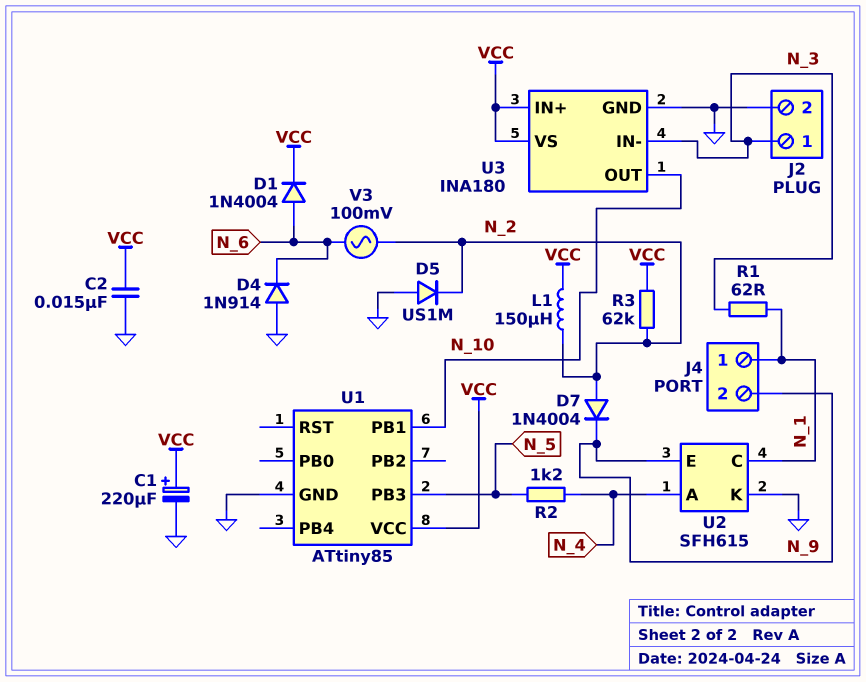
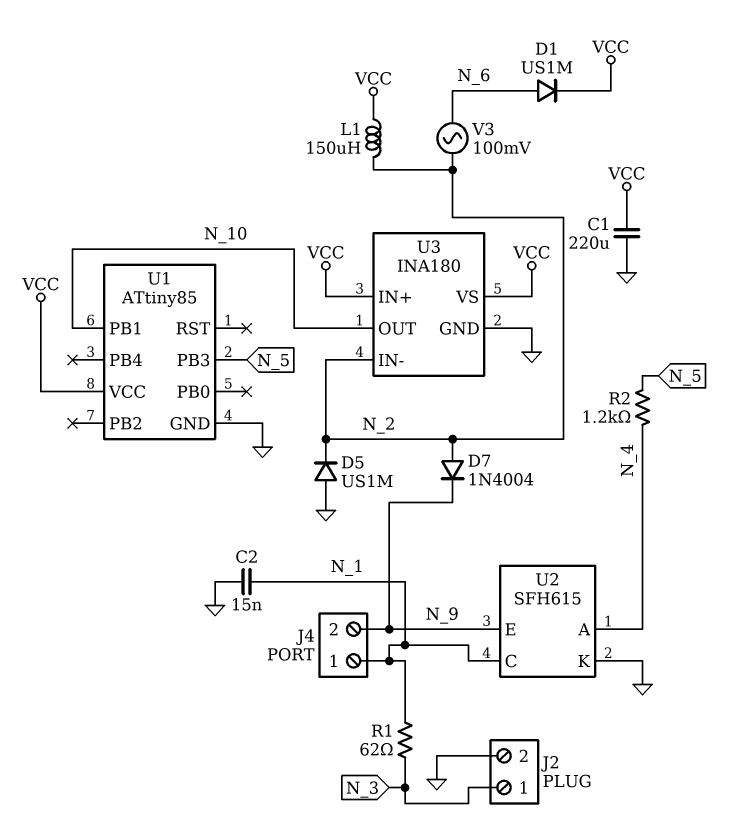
C1: 220uF (plus VCC, minus GND) -> 220uF (GND, VCC)
C2: 15nF (GND, VCC) -> 15nF (GND, N_1)
D1: diode 1N4004 (A N_6, K VCC) -> diode US1M (A N_6, K VCC)
D4: diode 1N914 (A GND, K N_6) -> none
R3: 62k (N_2, VCC) -> none
U3 pin IN-: N_3 -> N_2

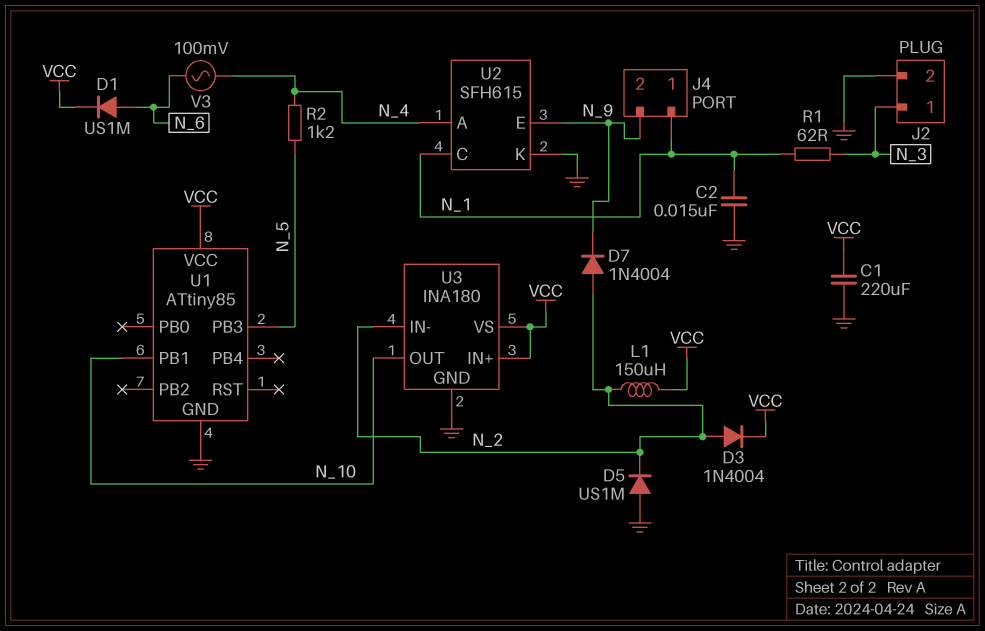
D3: none -> diode 1N4004 (A N_2, K VCC)
V3: AC 100mV (N_2, N_6) -> AC 100mV (N_4, N_6)

